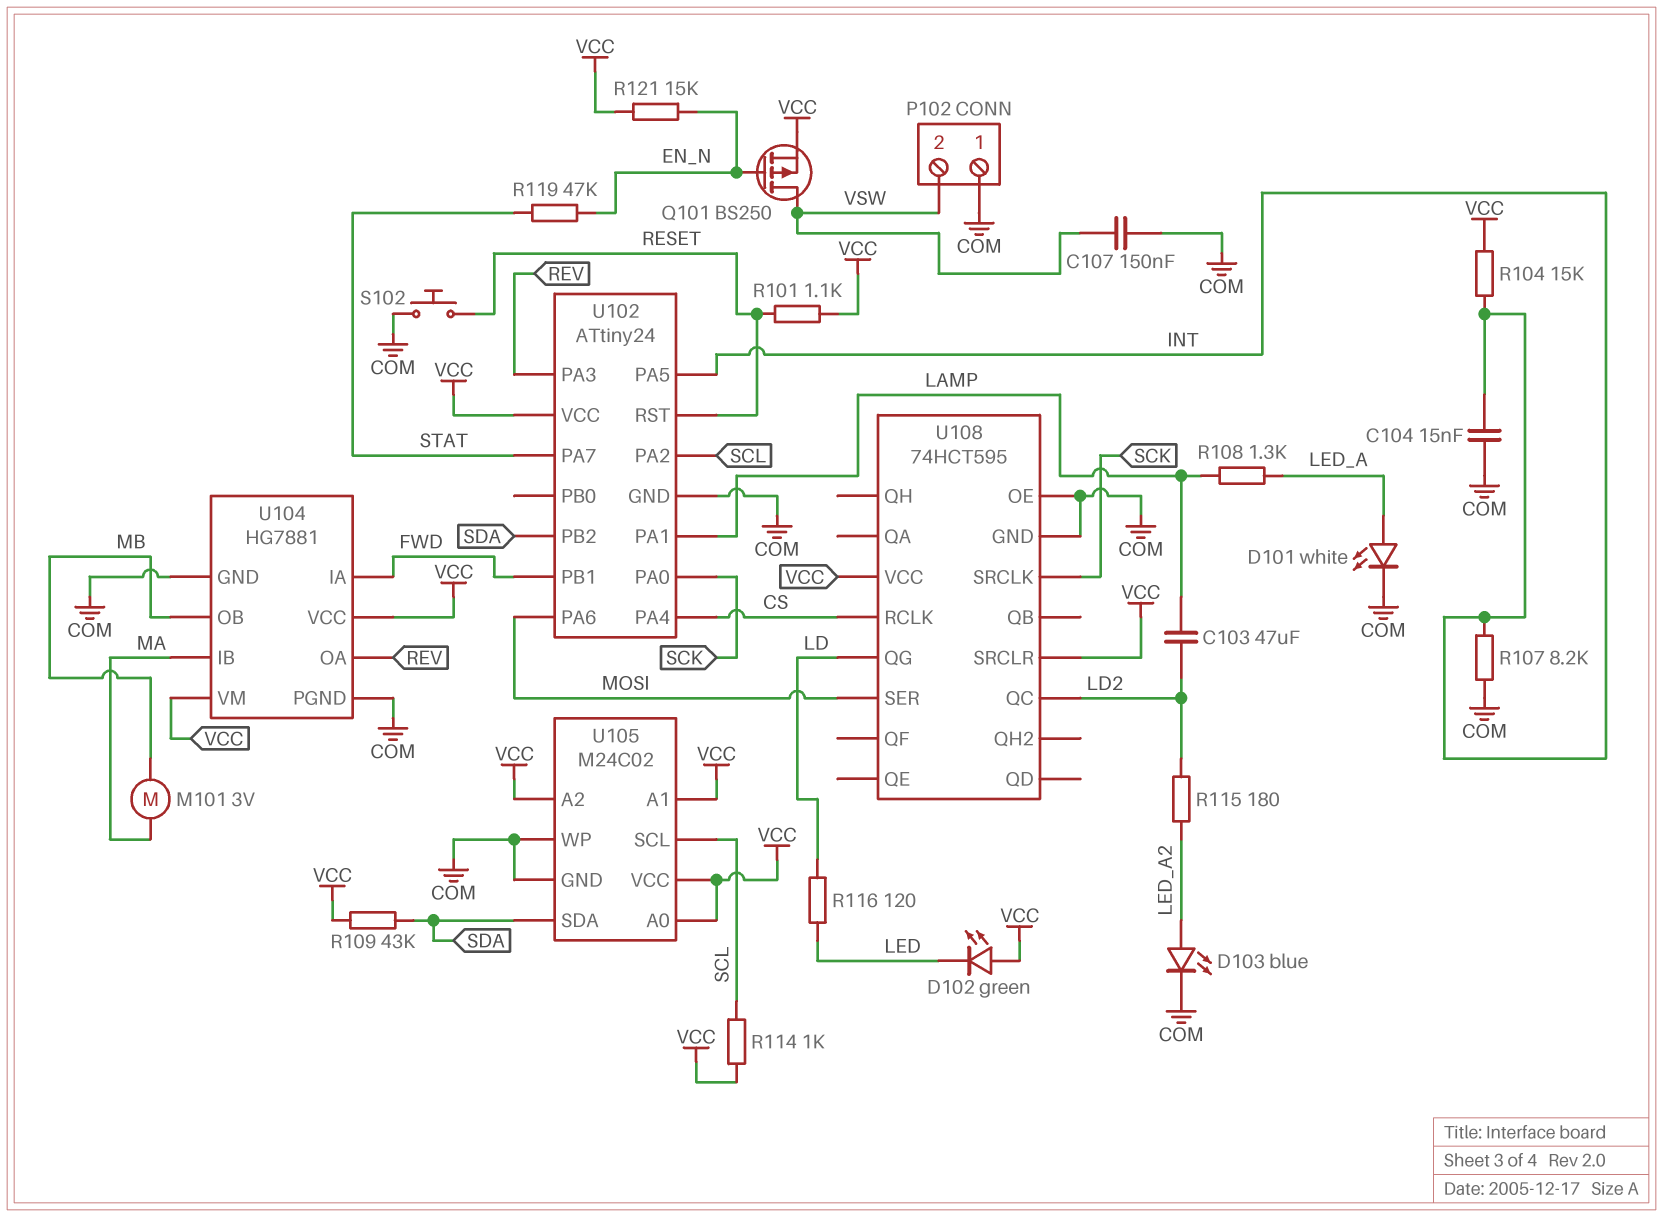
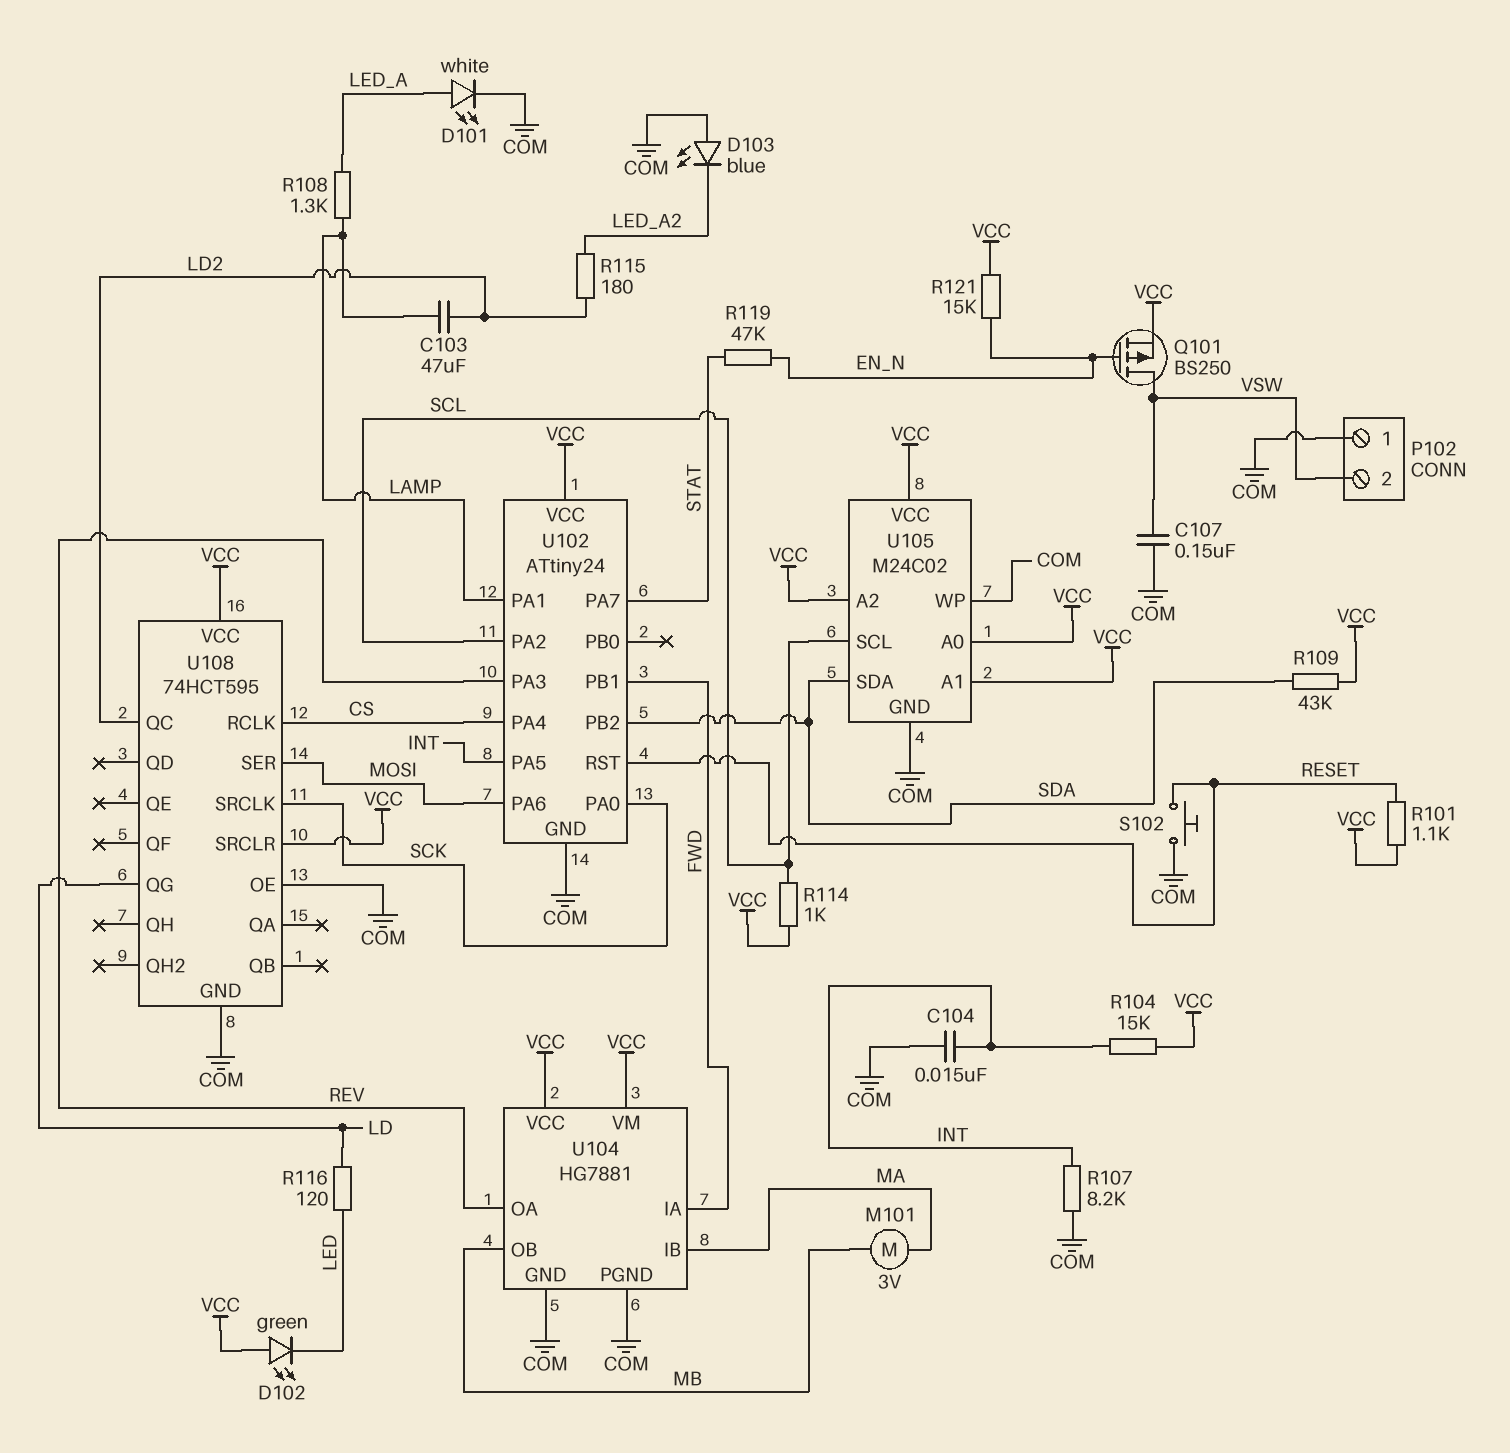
D103: LED blue (A LED_A2, K COM) -> LED blue (A COM, K LED_A2)

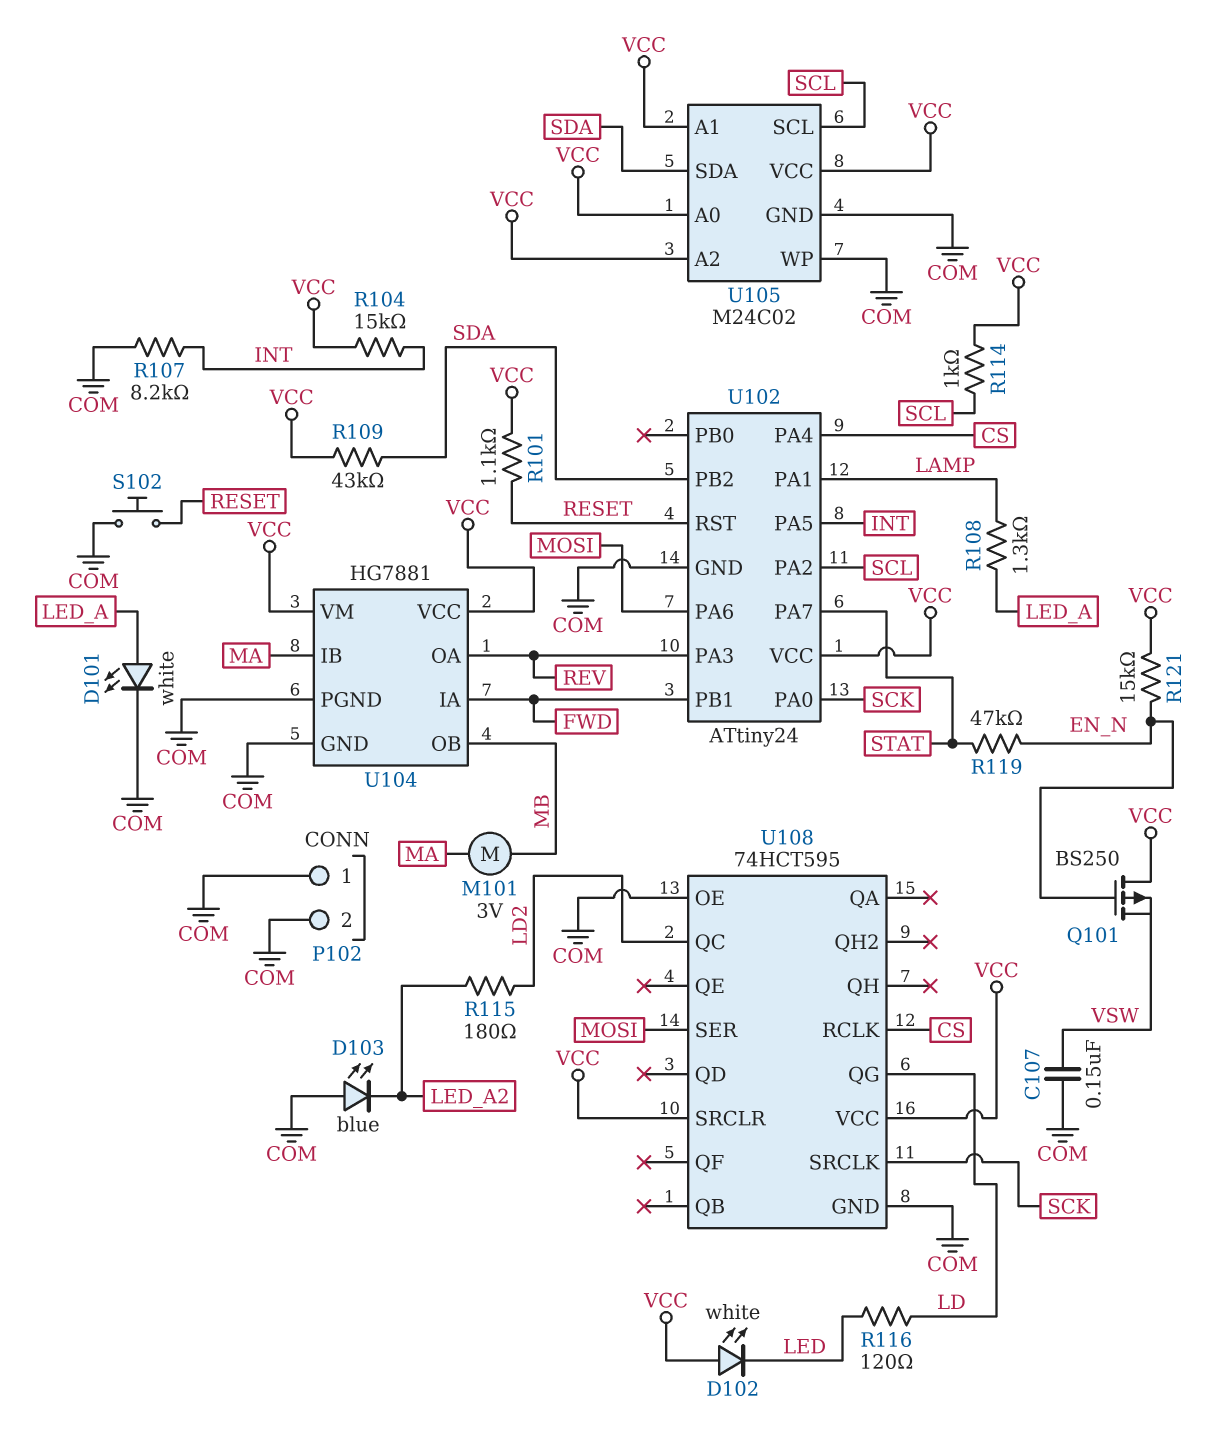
C103: 47uF (LAMP, LD2) -> none
C104: 15nF (COM, INT) -> none
D102: LED green (A VCC, K LED) -> LED white (A VCC, K LED)
P102 pin 2: VSW -> COM
Q101: PMOS BS250 (G EN_N, D VSW, S VCC) -> PMOS BS250 (G EN_N, D VCC, S VSW)

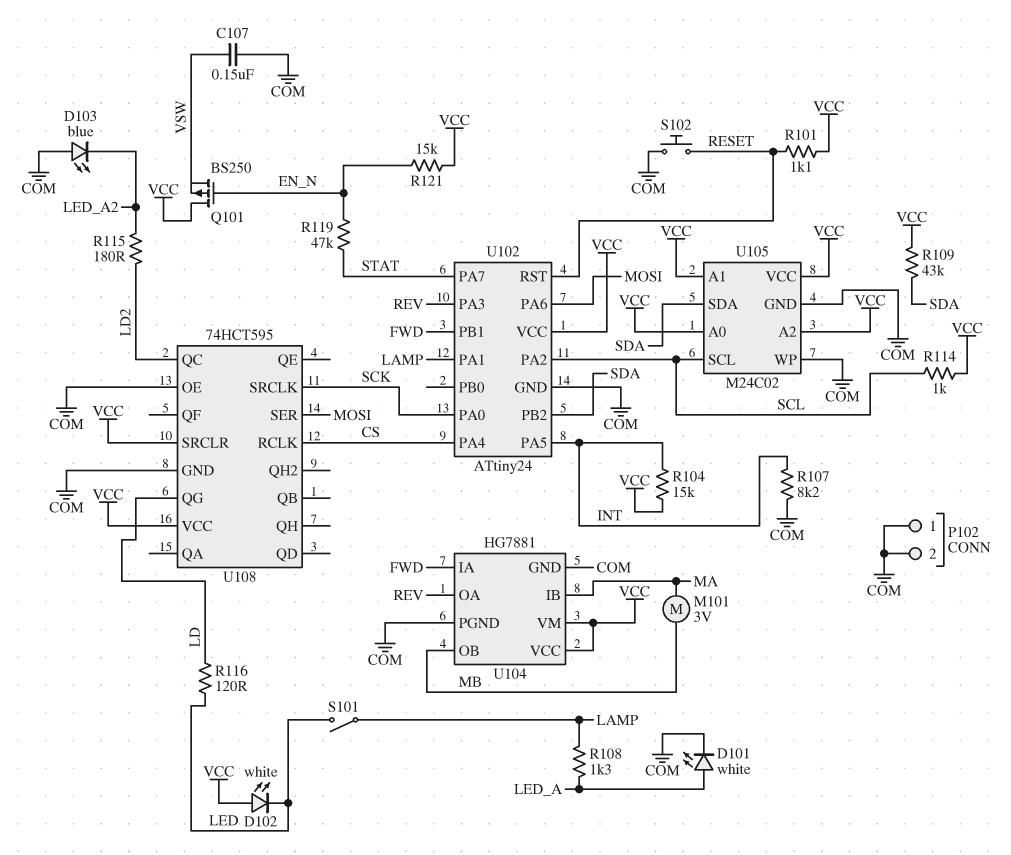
S101: none -> switch (LAMP, LED)

